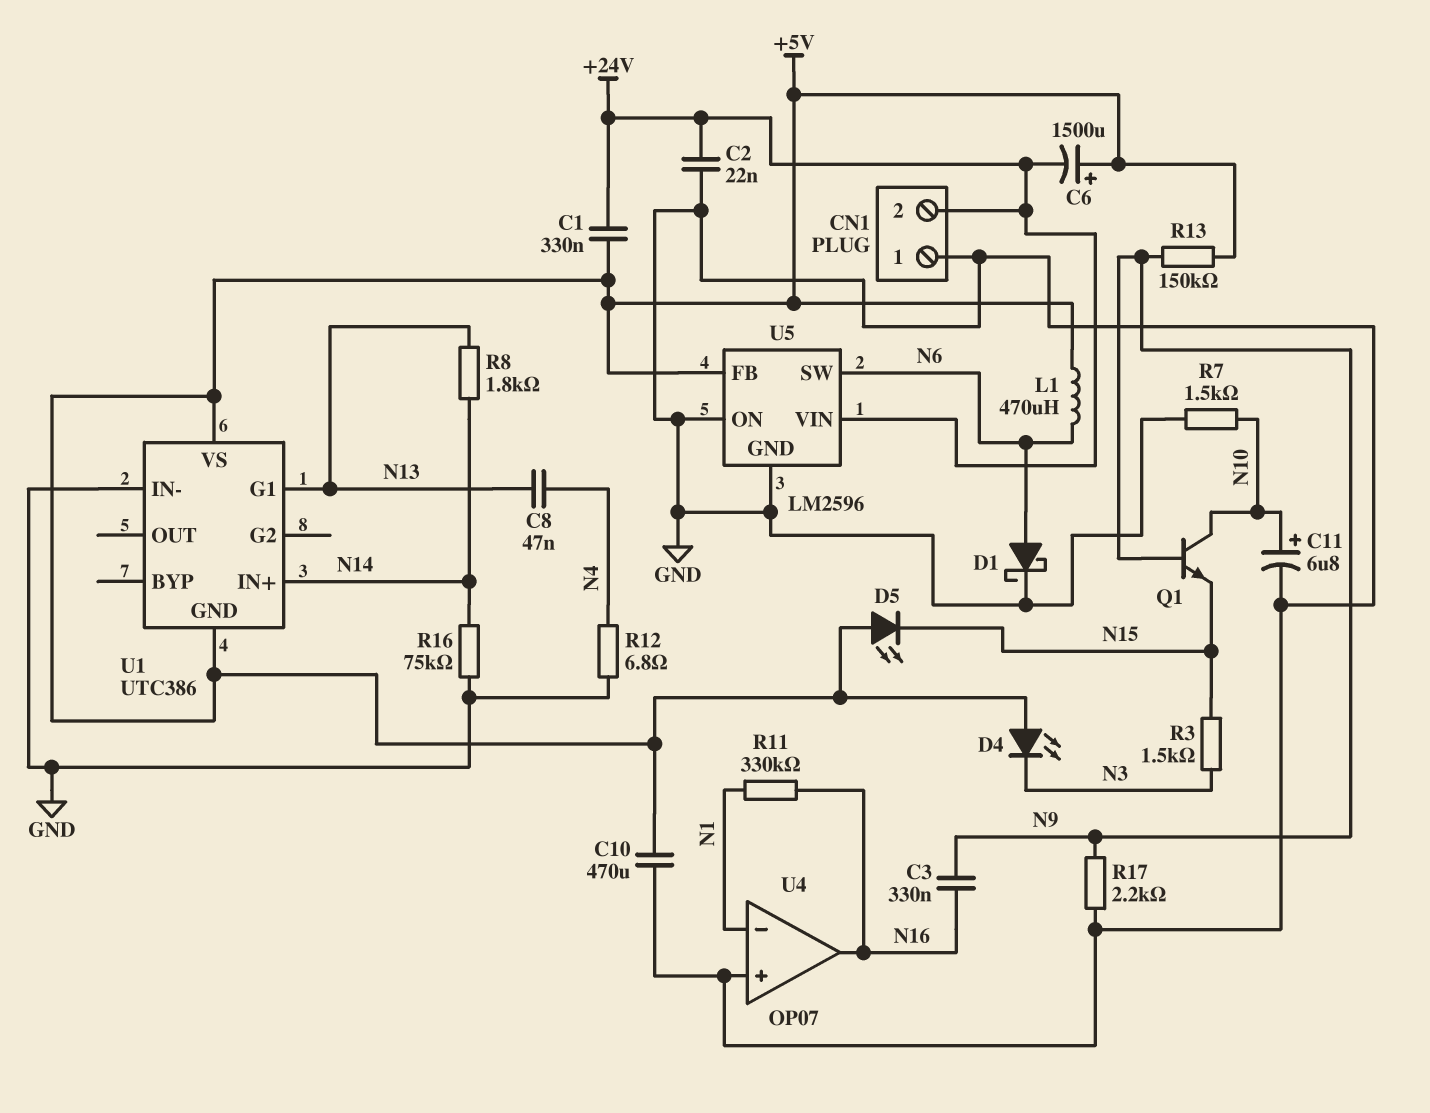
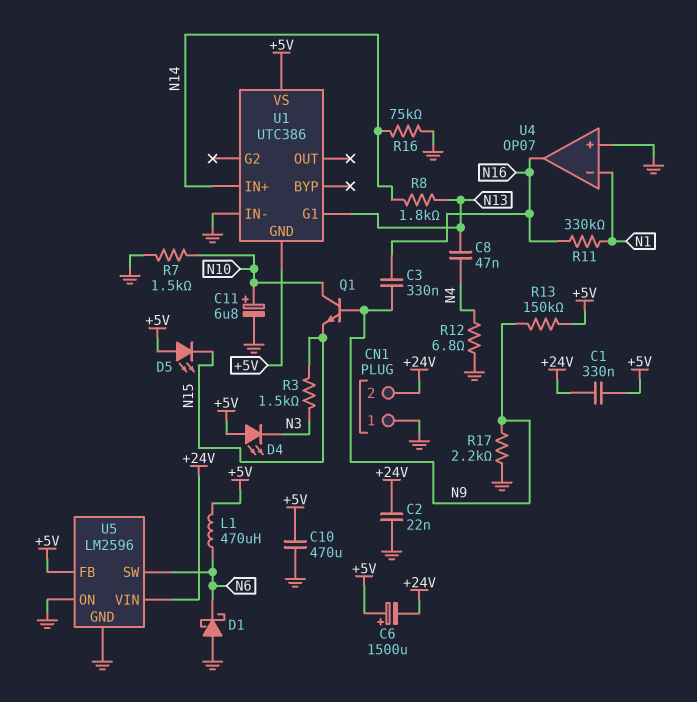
D1: schottky (A N6, K GND) -> schottky (A GND, K N6)

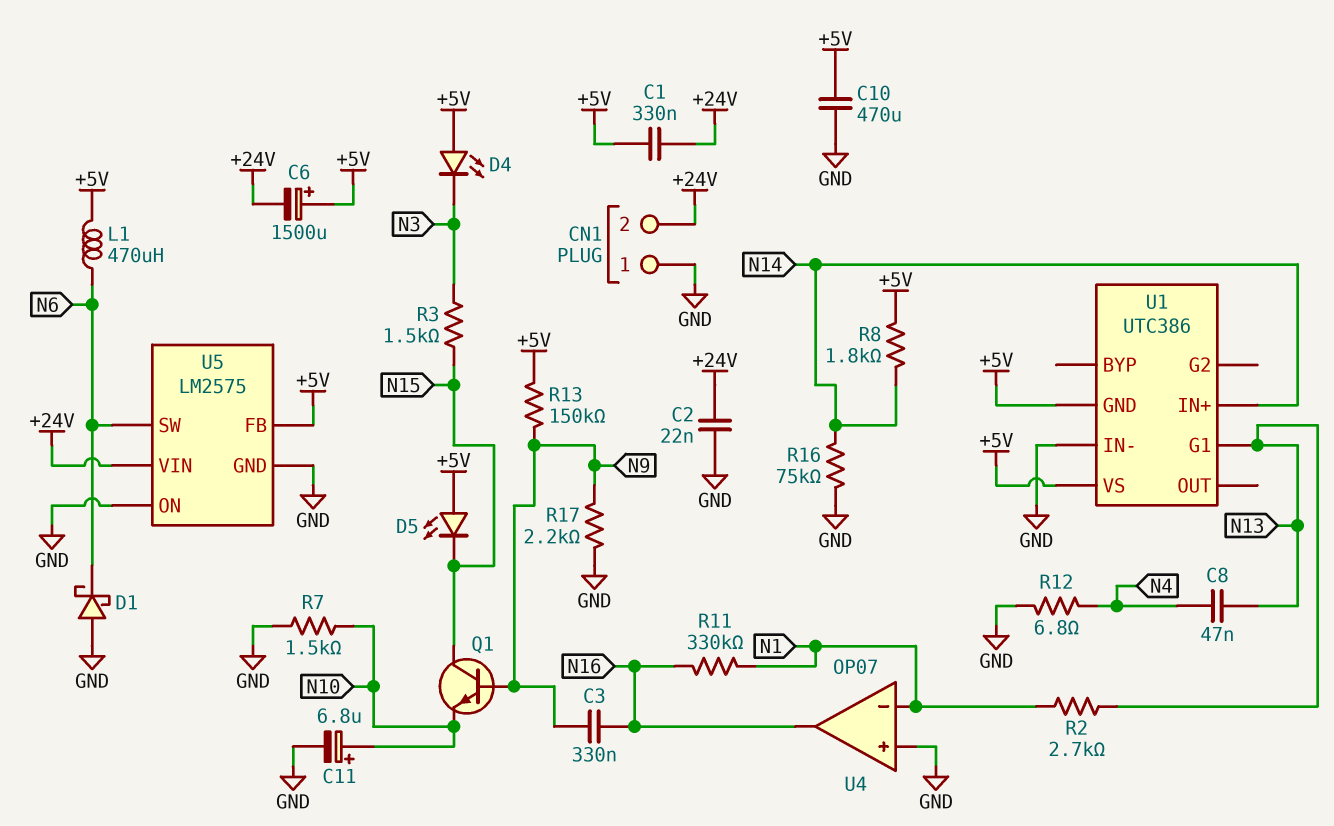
Q1: NPN (B N9, C N10, E N15) -> NPN (B N9, C N15, E N10)
R2: none -> 2.7k (N1, N13)
R8: 1.8k (N13, N14) -> 1.8k (+5V, N14)
U5: LM2596 -> LM2575

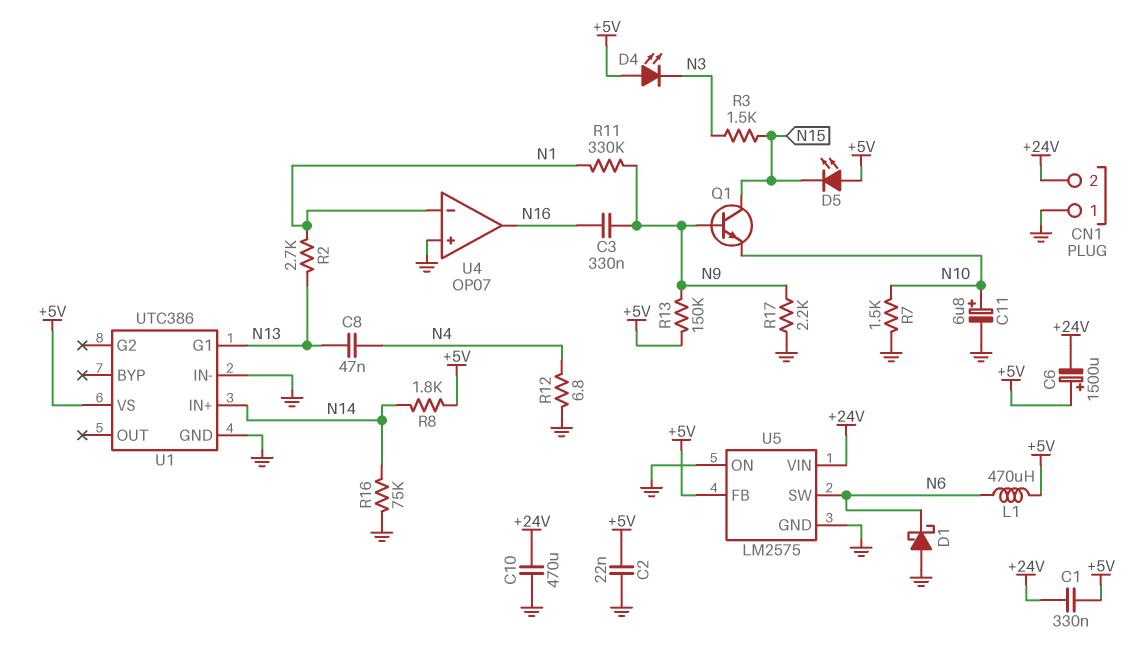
C2: 22nF (+24V, GND) -> 22nF (+5V, GND)
C10: 470uF (+5V, GND) -> 470uF (+24V, GND)
R11: 330k (N1, N16) -> 330k (N1, N9)
U1 pin GND: +5V -> GND

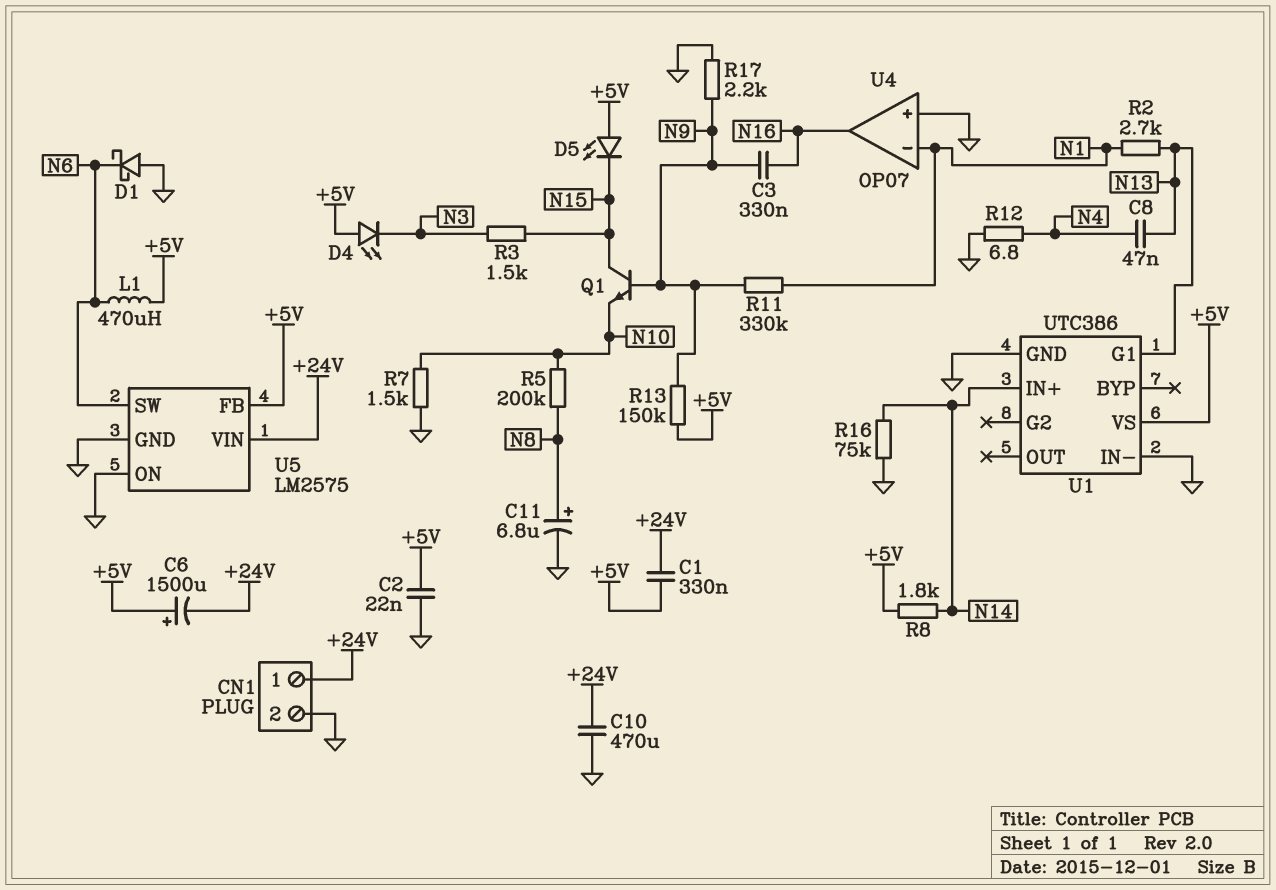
C11: 6.8uF (plus N10, minus GND) -> 6.8uF (plus N8, minus GND)
CN1 pin 1: GND -> +24V
CN1 pin 2: +24V -> GND
R5: none -> 200k (N8, N10)

